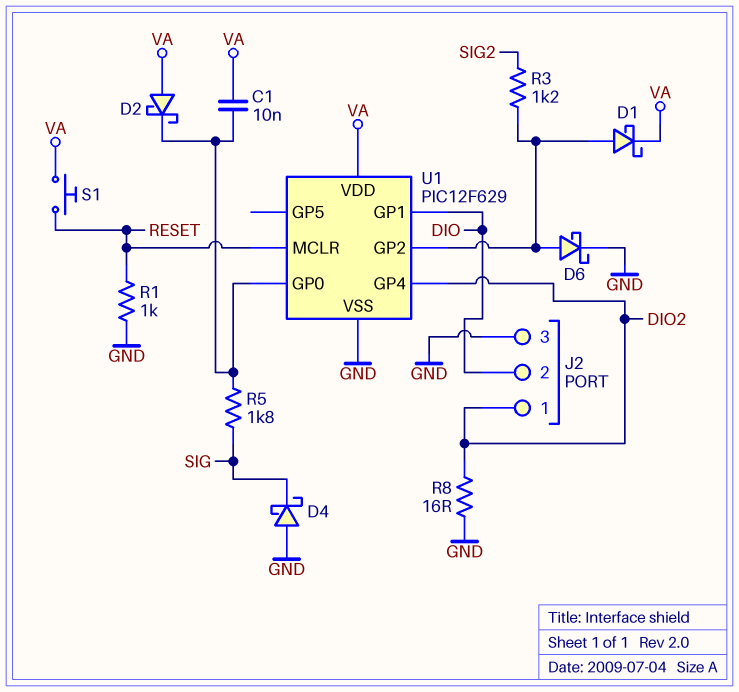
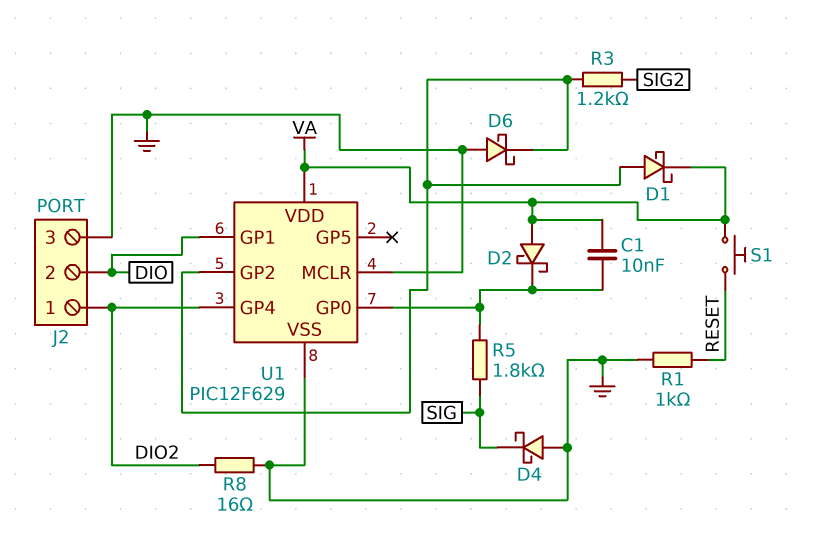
D6: schottky (A U1/GP2, K GND) -> schottky (A GND, K U1/GP2)
U1 pin MCLR: RESET -> GND

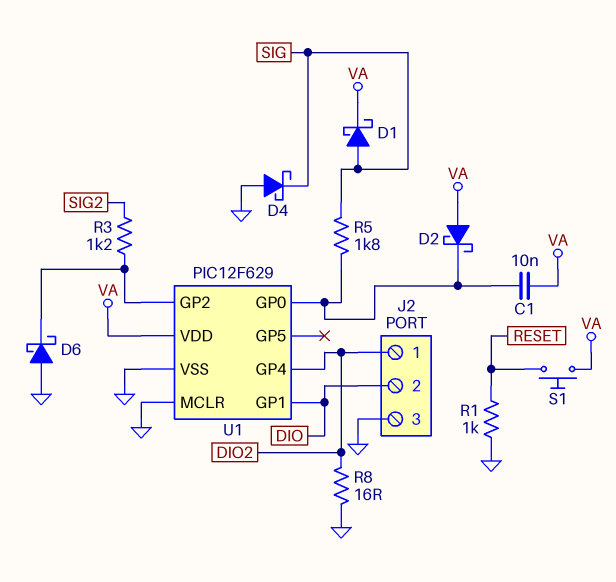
D1: schottky (A U1/GP2, K VA) -> schottky (A SIG, K VA)

